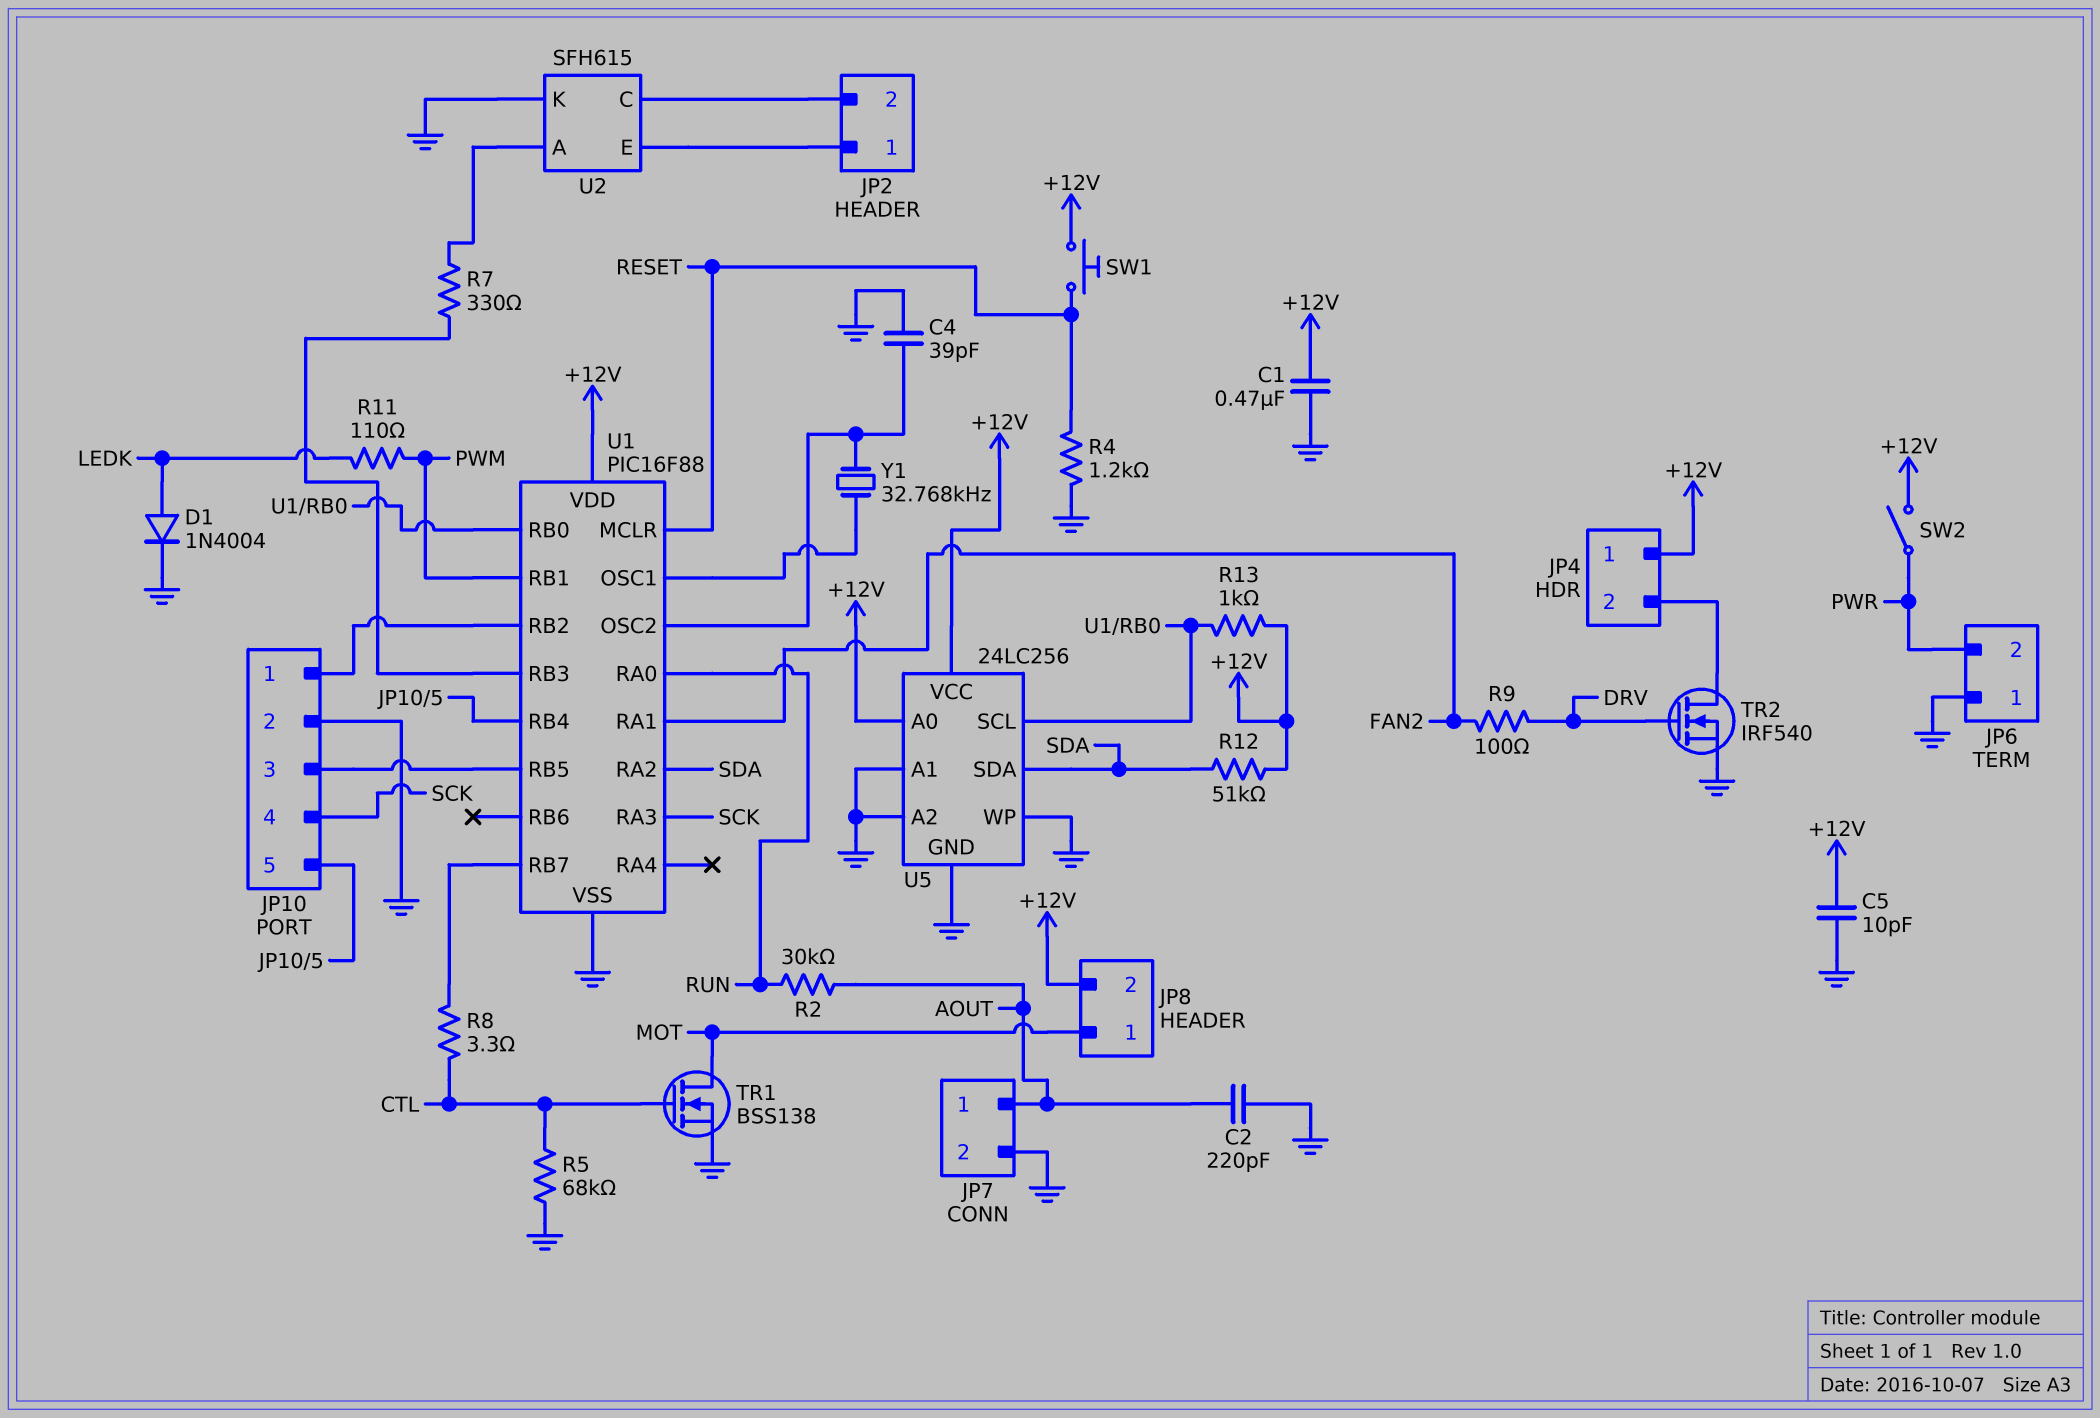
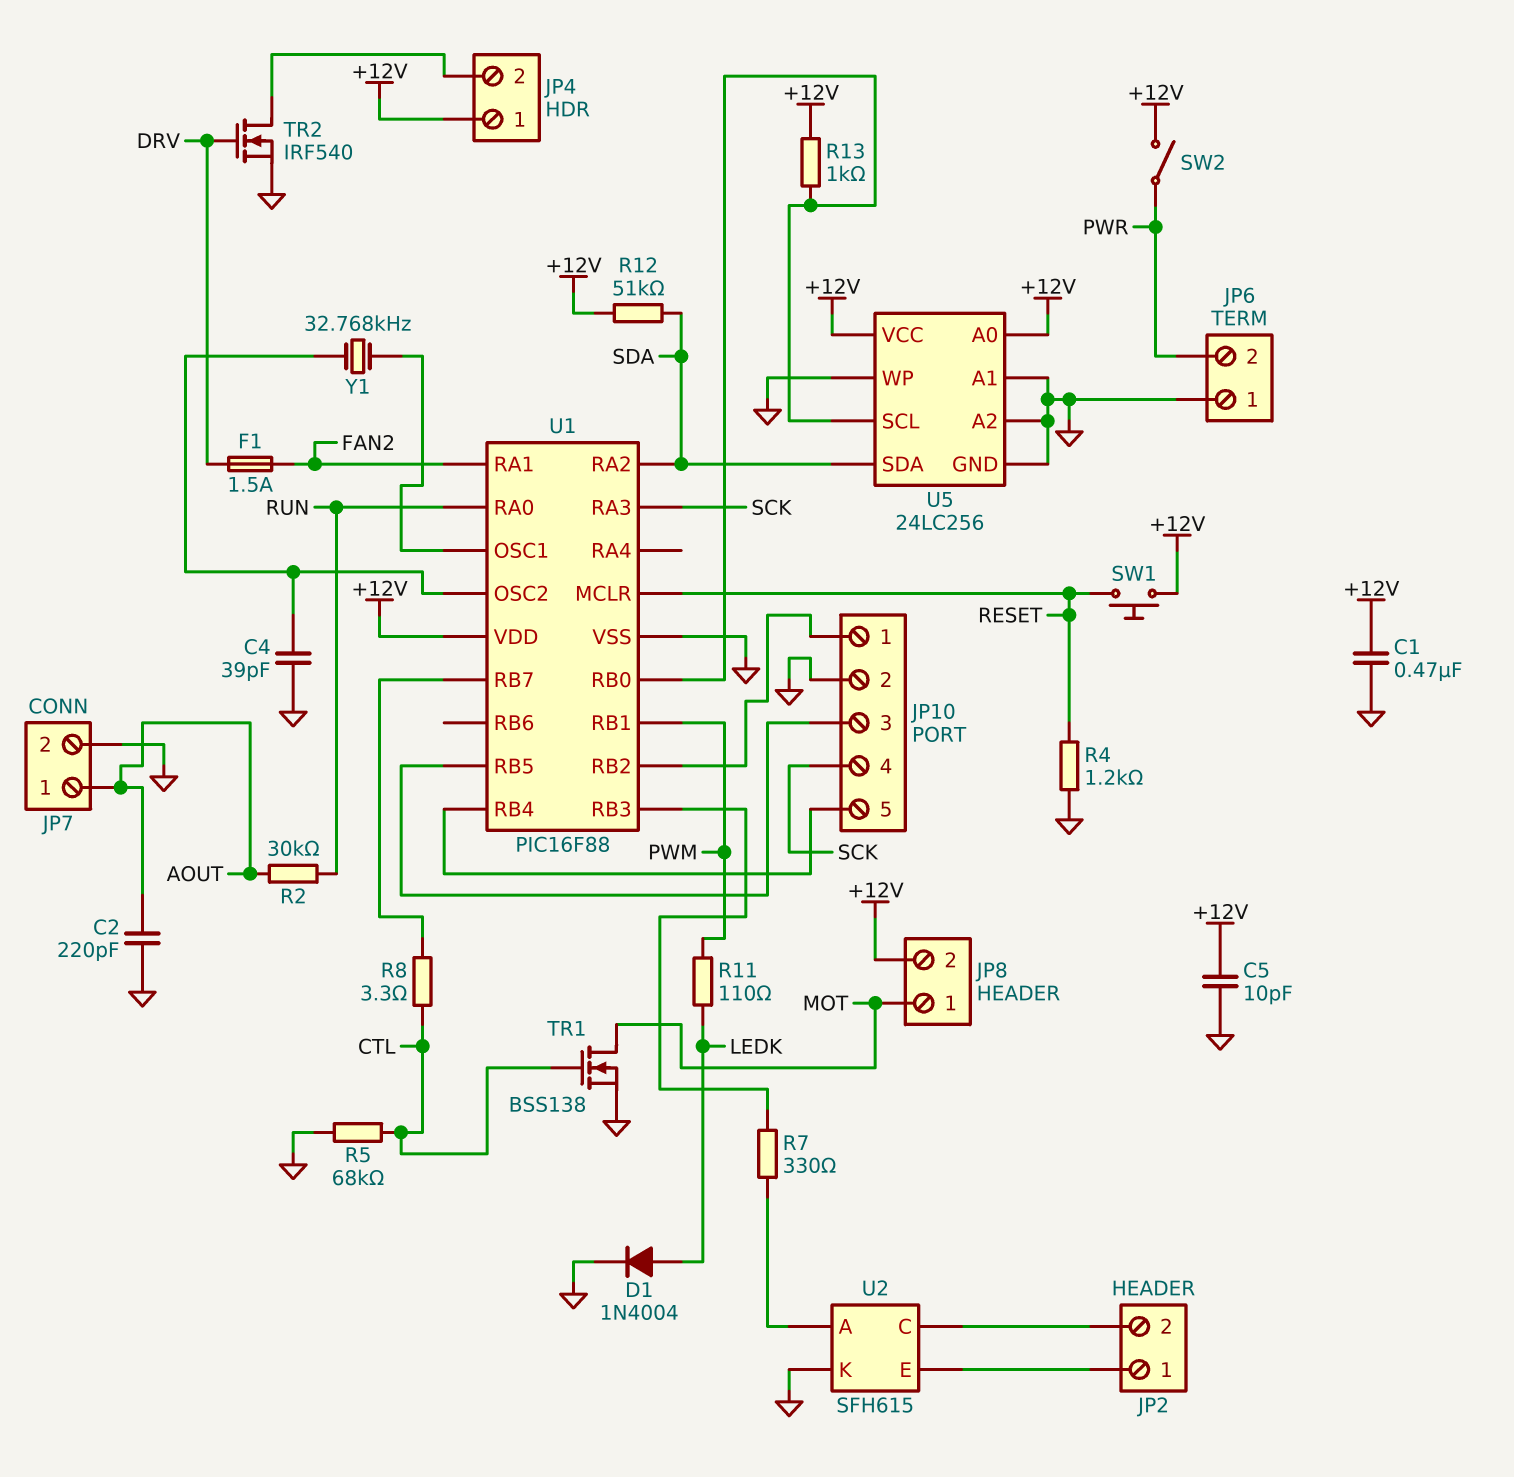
F1: none -> 1.5A (DRV, FAN2)
R9: 100 (DRV, FAN2) -> none

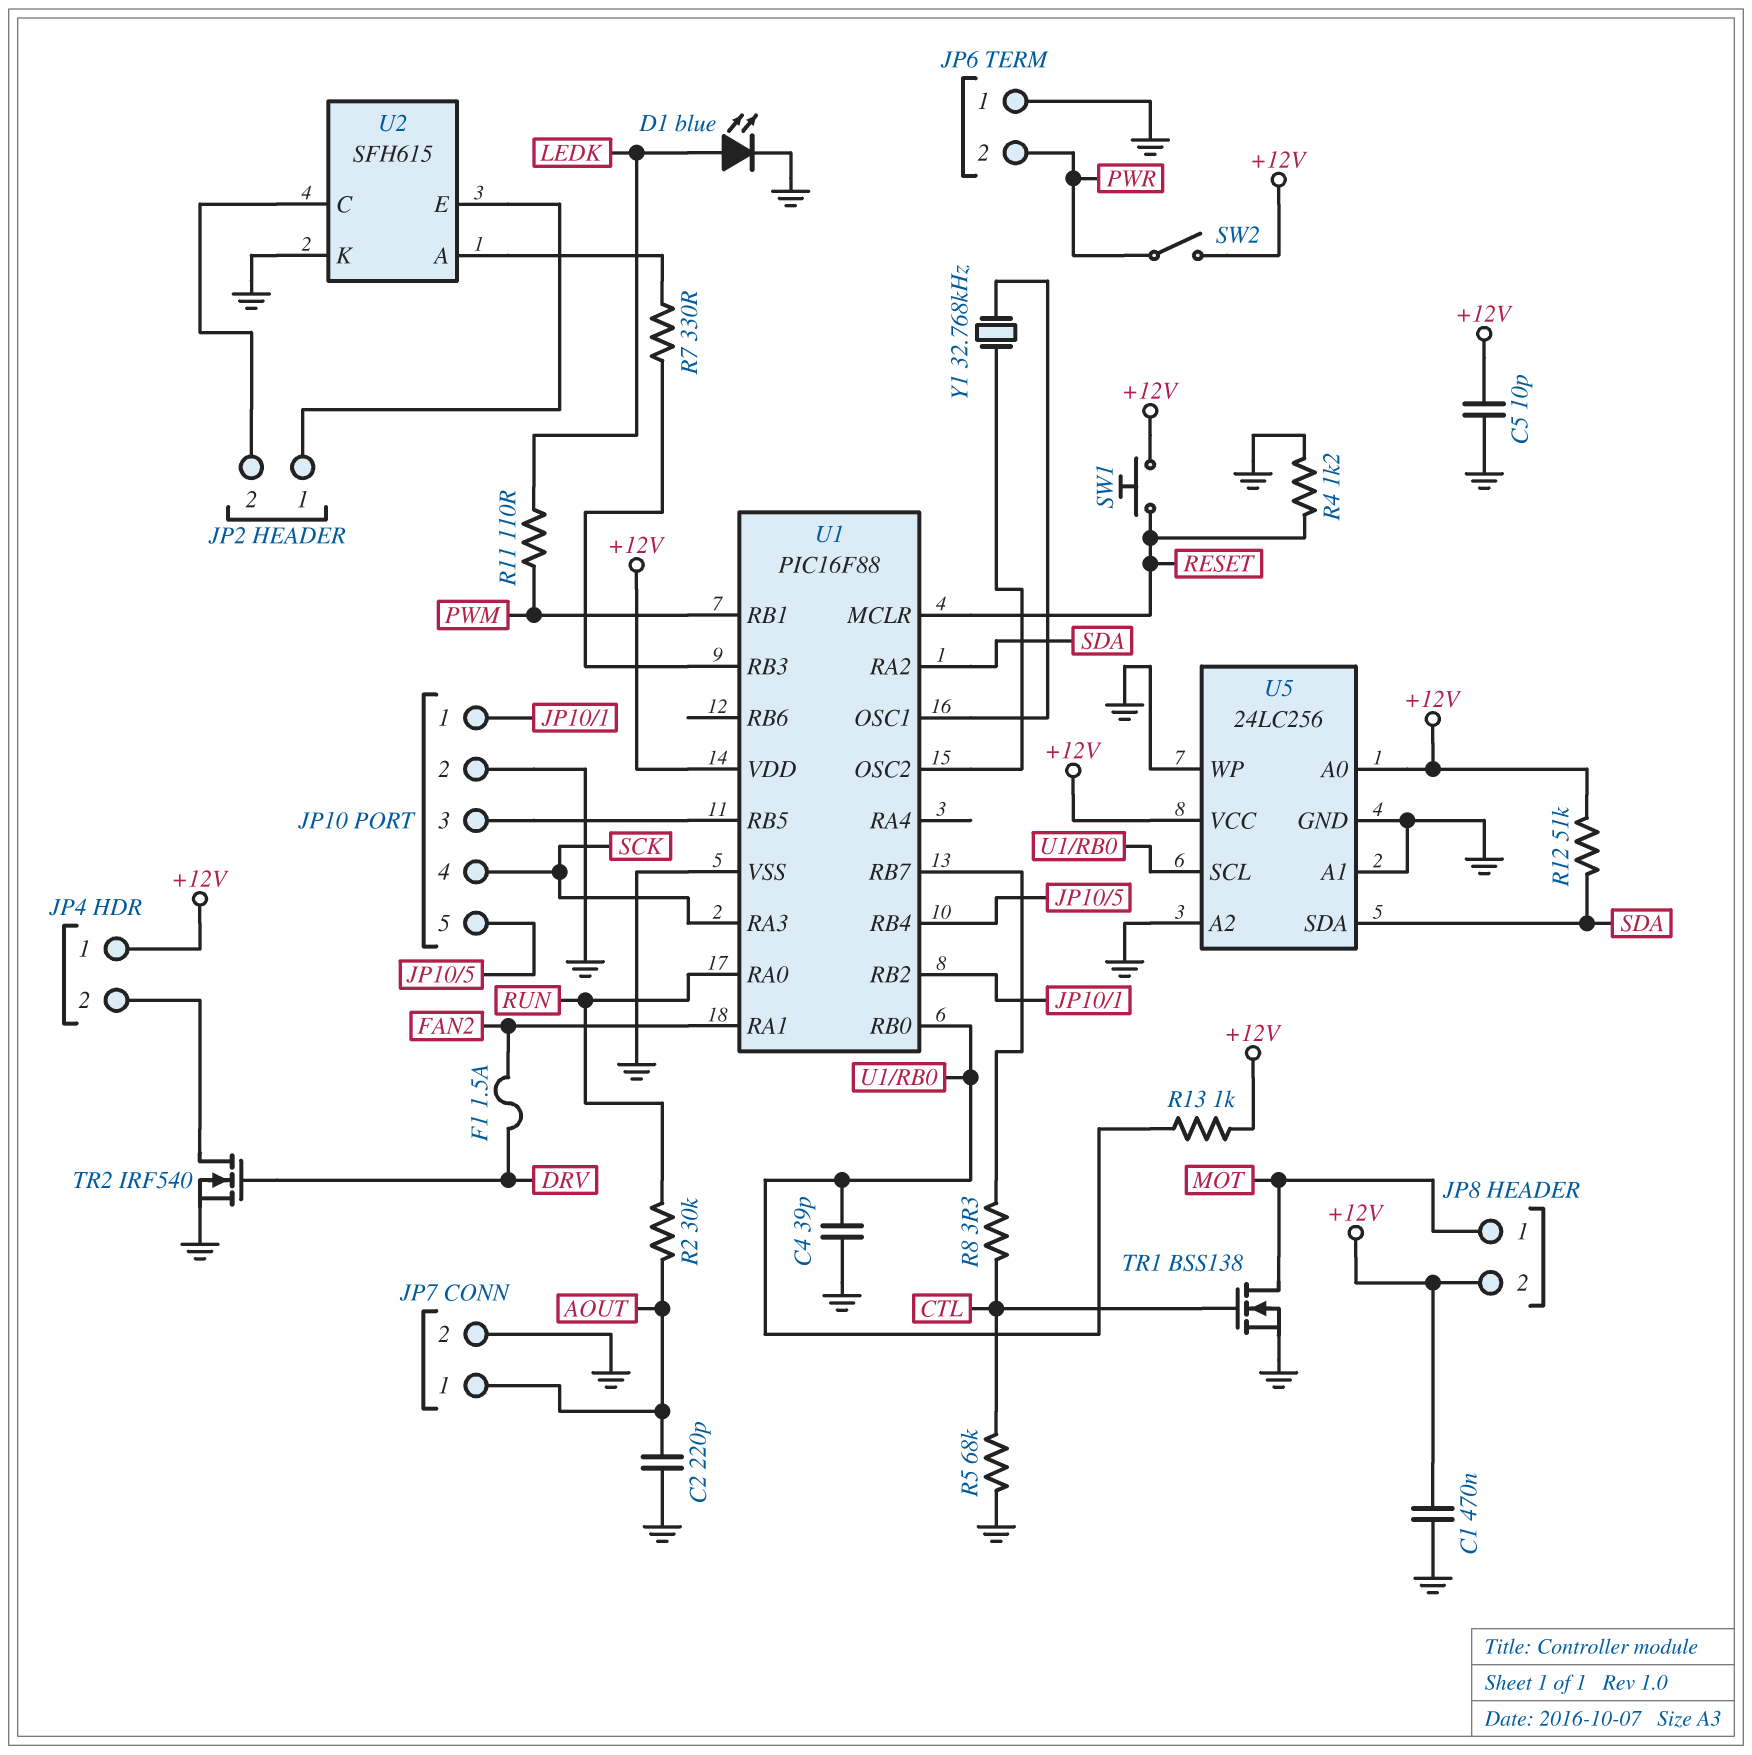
C4: 39pF (GND, U1/OSC2) -> 39pF (GND, U1/RB0)
D1: diode 1N4004 (A LEDK, K GND) -> LED blue (A LEDK, K GND)

